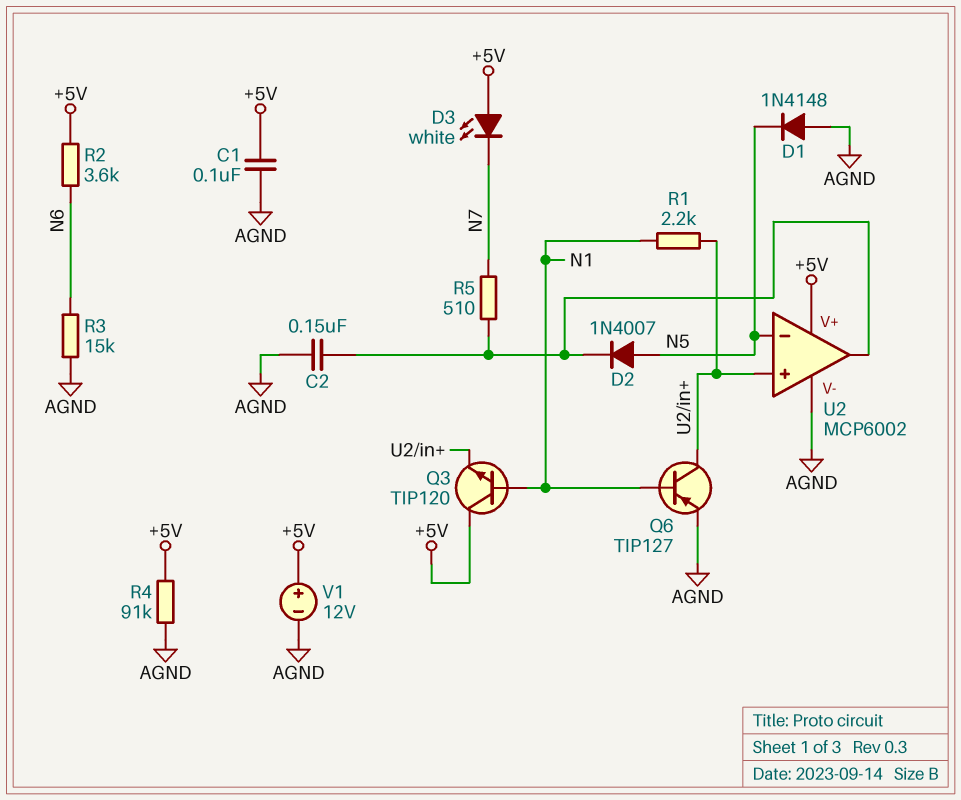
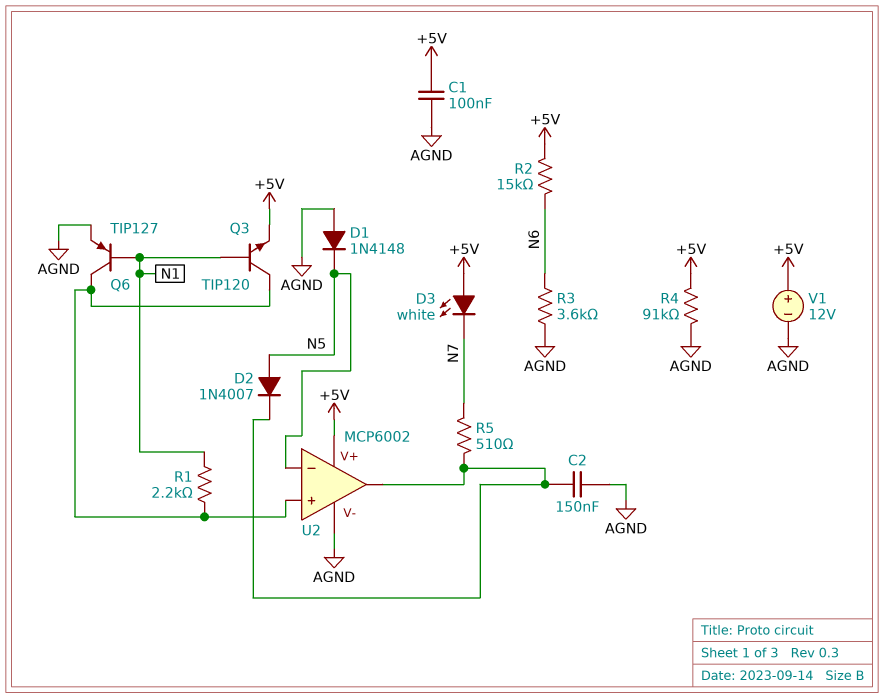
Q3: NPN TIP120 (B N1, C +5V, E U2/in+) -> NPN TIP120 (B N1, C U2/in+, E +5V)
R2: 3.6k (+5V, N6) -> 15k (+5V, N6)
R3: 15k (AGND, N6) -> 3.6k (AGND, N6)

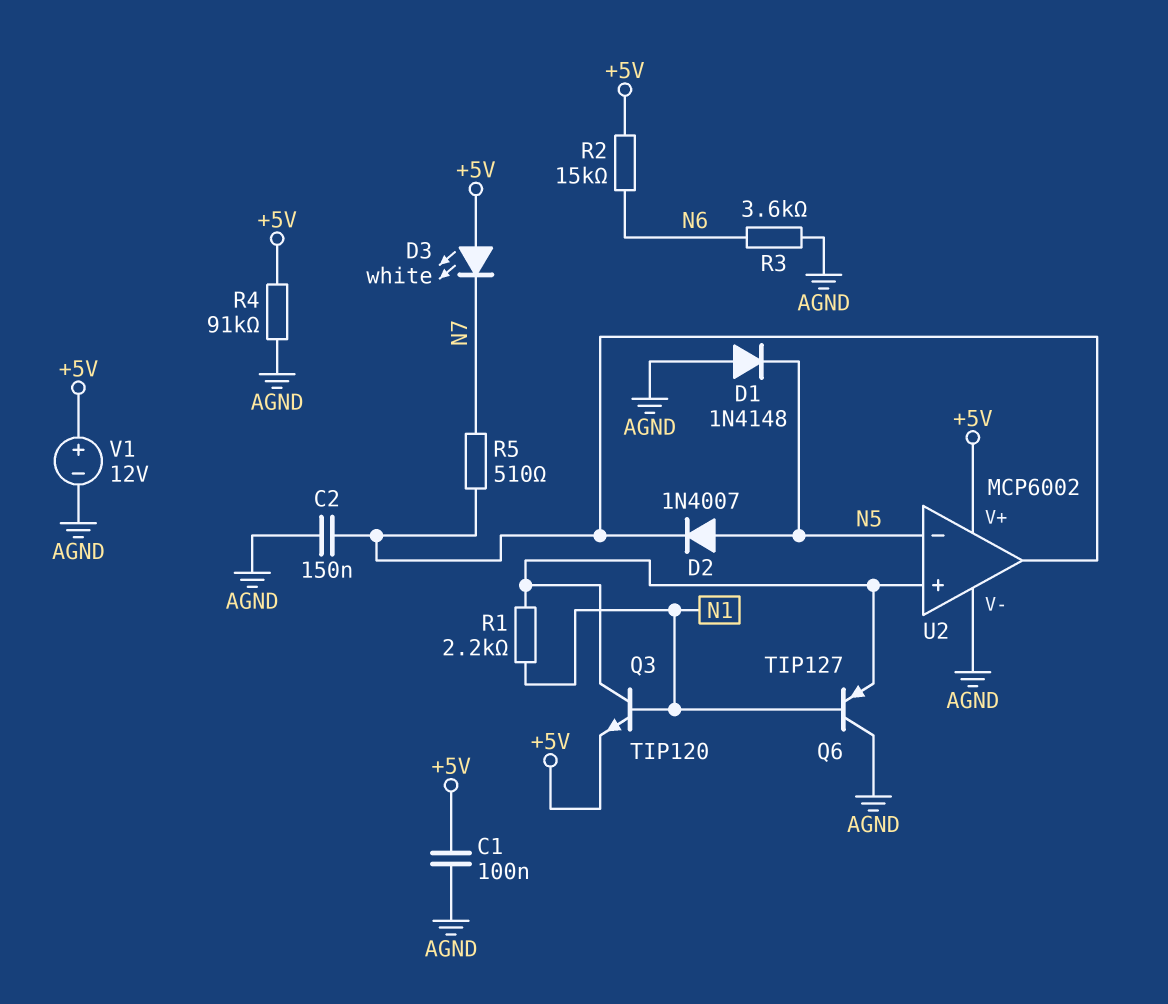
Q6: PNP TIP127 (B N1, C U2/in+, E AGND) -> PNP TIP127 (B N1, C AGND, E U2/in+)

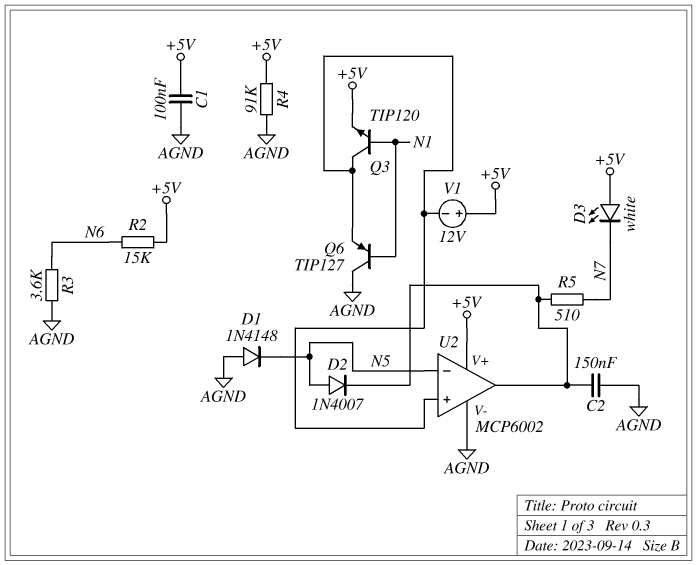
R1: 2.2k (N1, U2/in+) -> none
V1: 12V (plus +5V, minus AGND) -> 12V (plus +5V, minus U2/in+)

